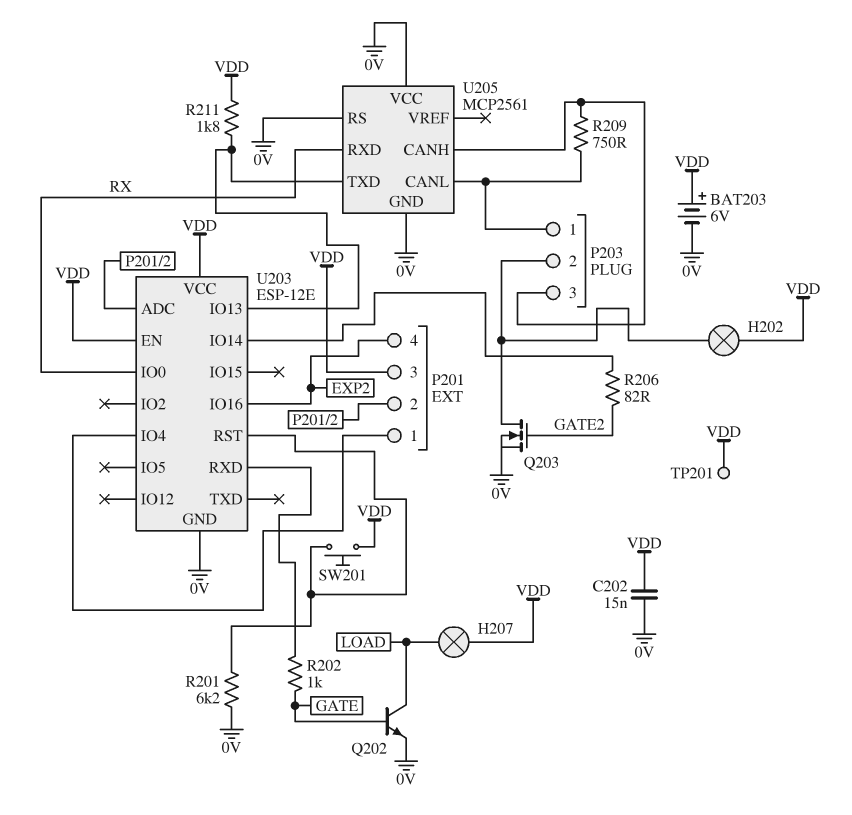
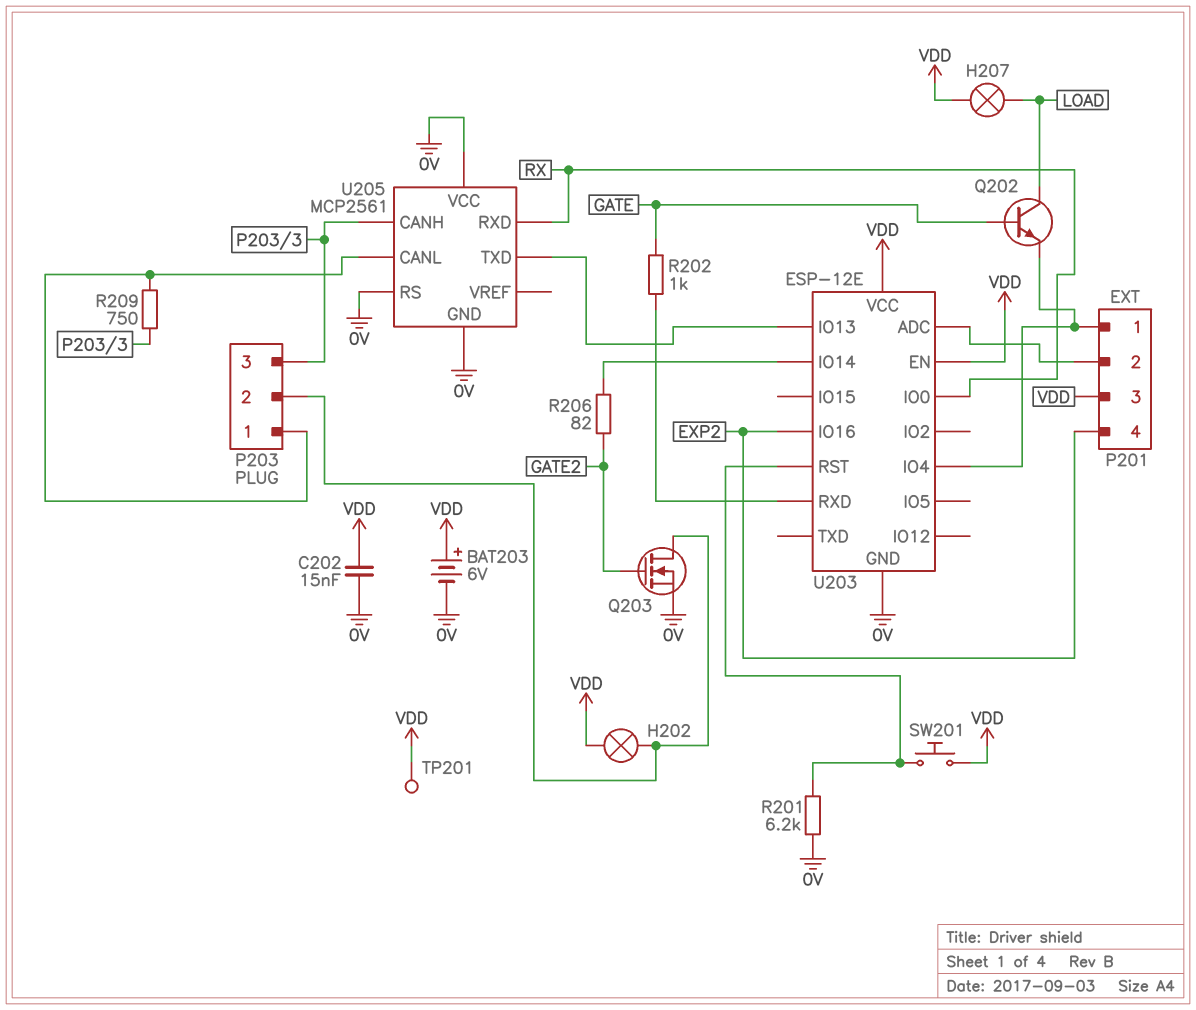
Q202: NPN (B GATE, C LOAD, E 0V) -> NPN (B GATE, C LOAD, E P201/1)
R211: 1.8k (U203/IO13, VDD) -> none

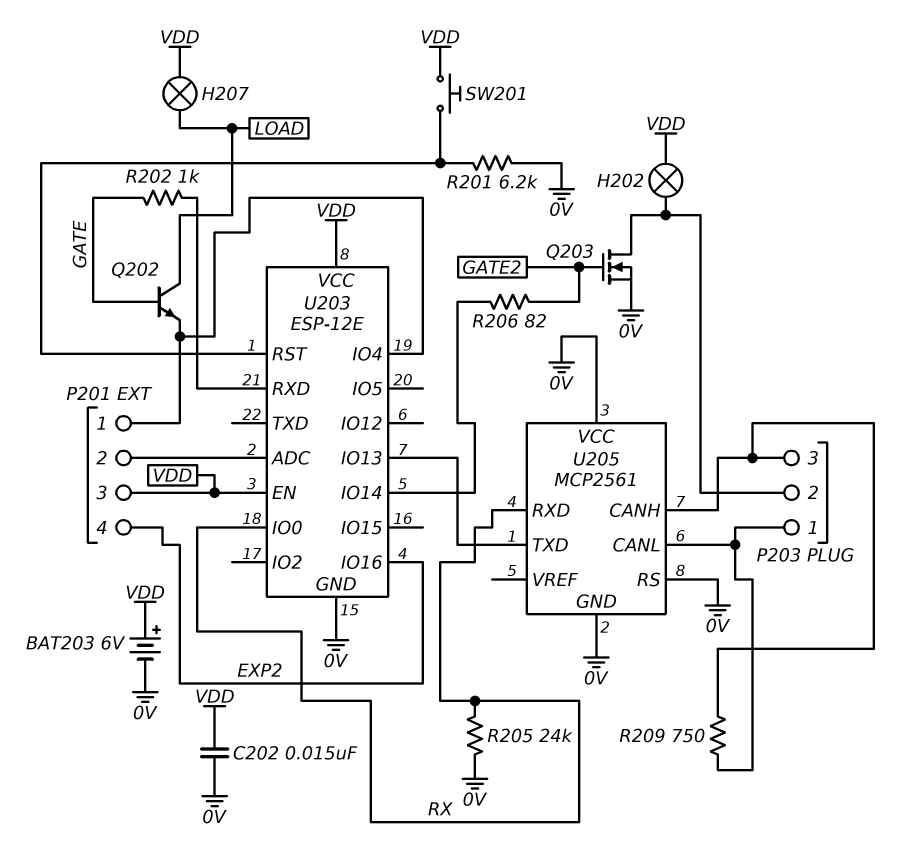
R205: none -> 24k (0V, RX)
TP201: test point (VDD) -> none

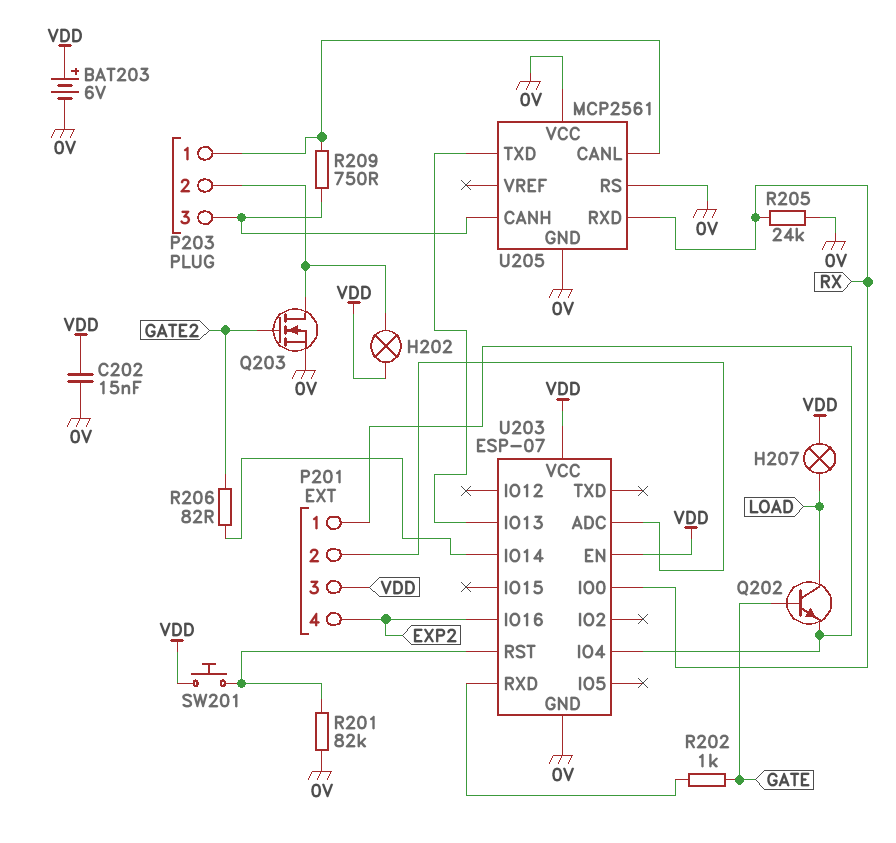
R201: 6.2k (0V, U203/RST) -> 82k (0V, U203/RST)
U203: ESP-12E -> ESP-07

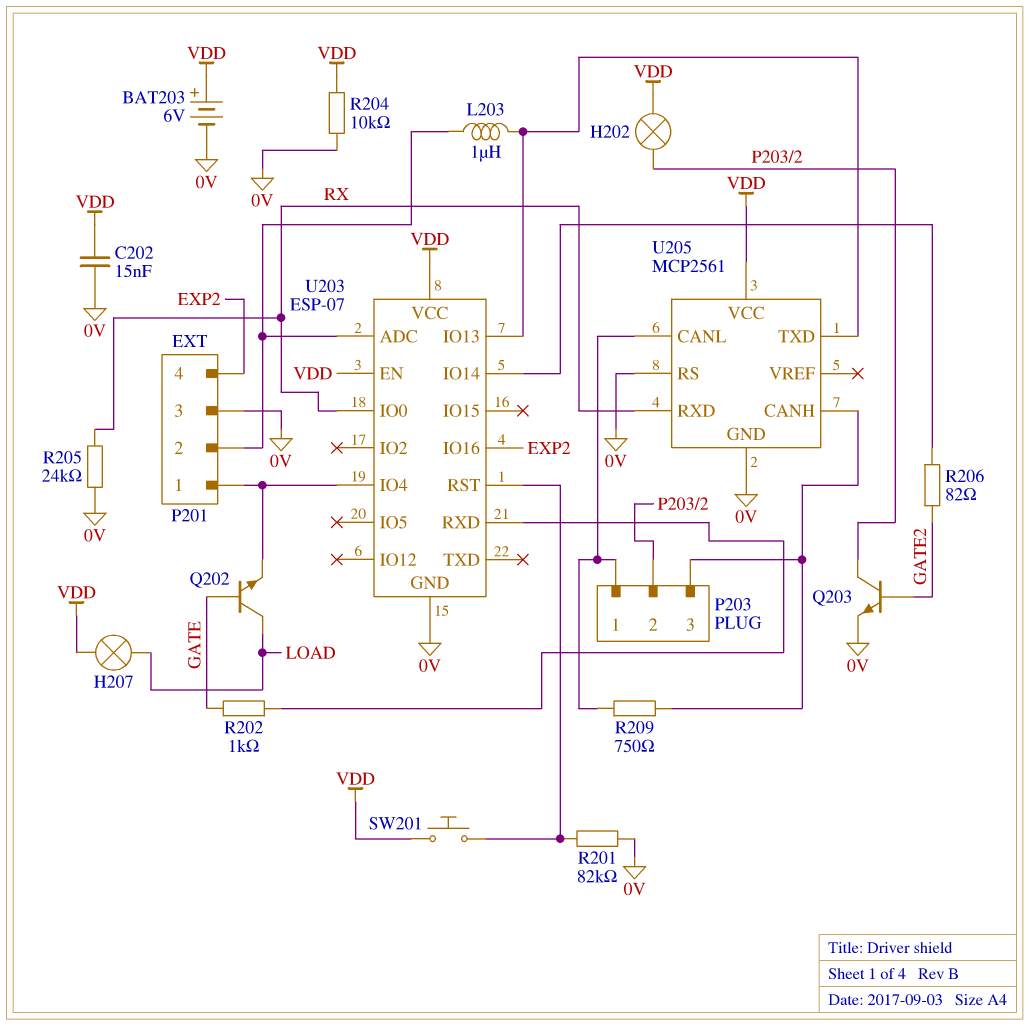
L203: none -> 1uH (P201/2, U203/IO13)
P201 pin 3: VDD -> 0V
Q203: NMOS (G GATE2, D P203/2, S 0V) -> NPN (B GATE2, C P203/2, E 0V)
R204: none -> 10k (0V, VDD)
U205 pin VCC: 0V -> VDD

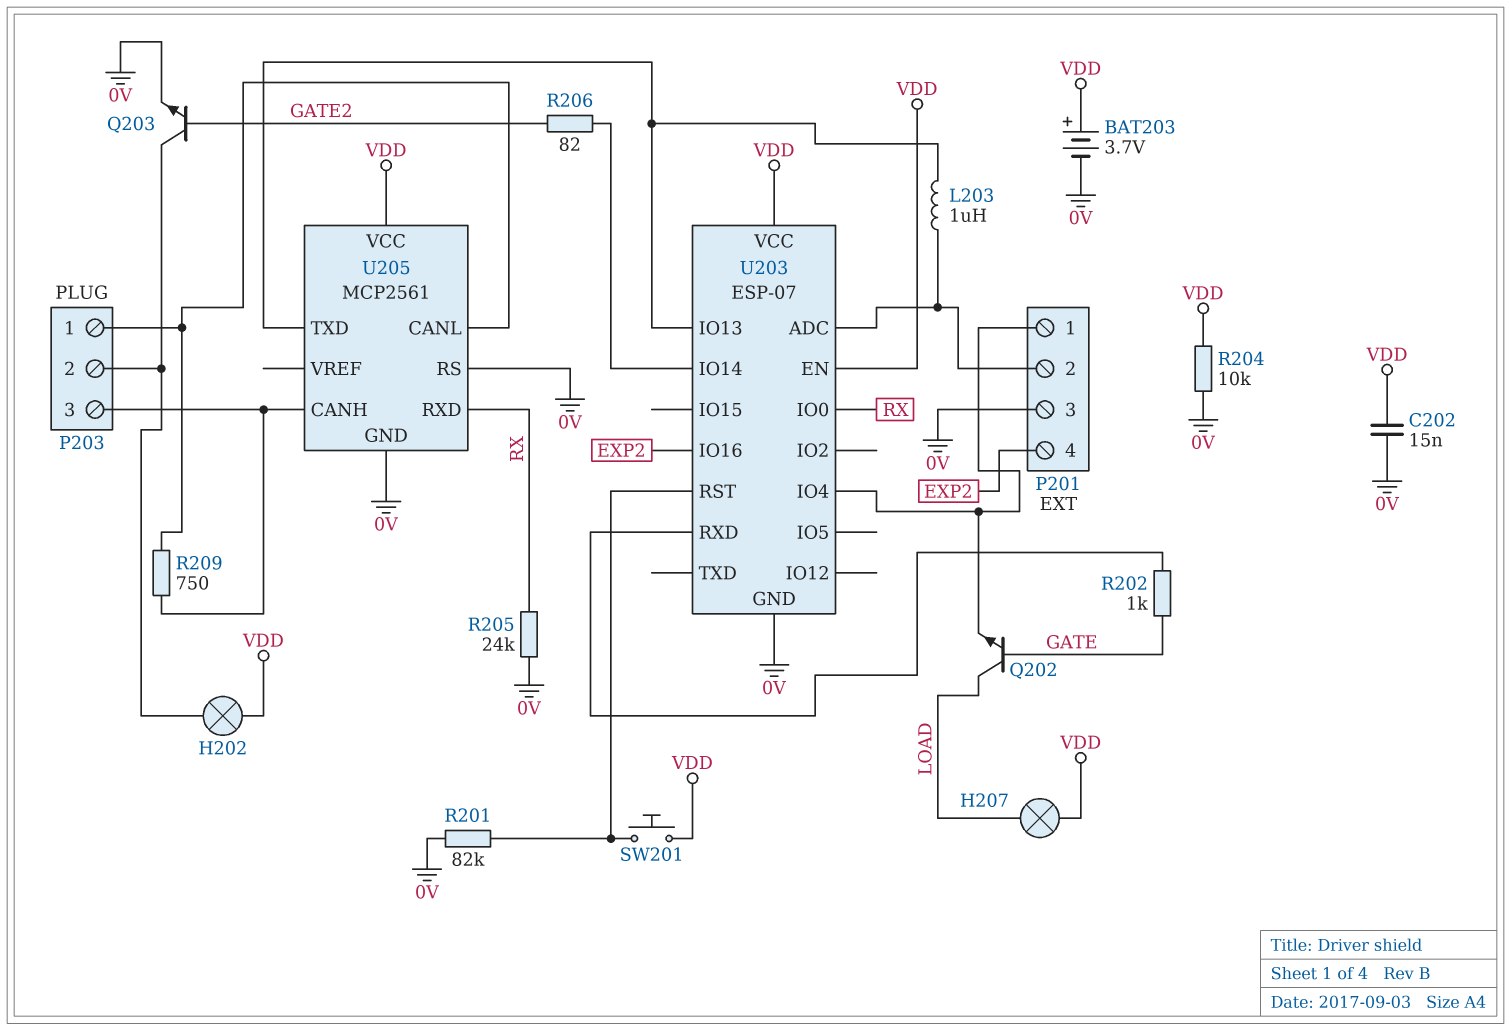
BAT203: 6V (plus VDD, minus 0V) -> 3.7V (plus VDD, minus 0V)

